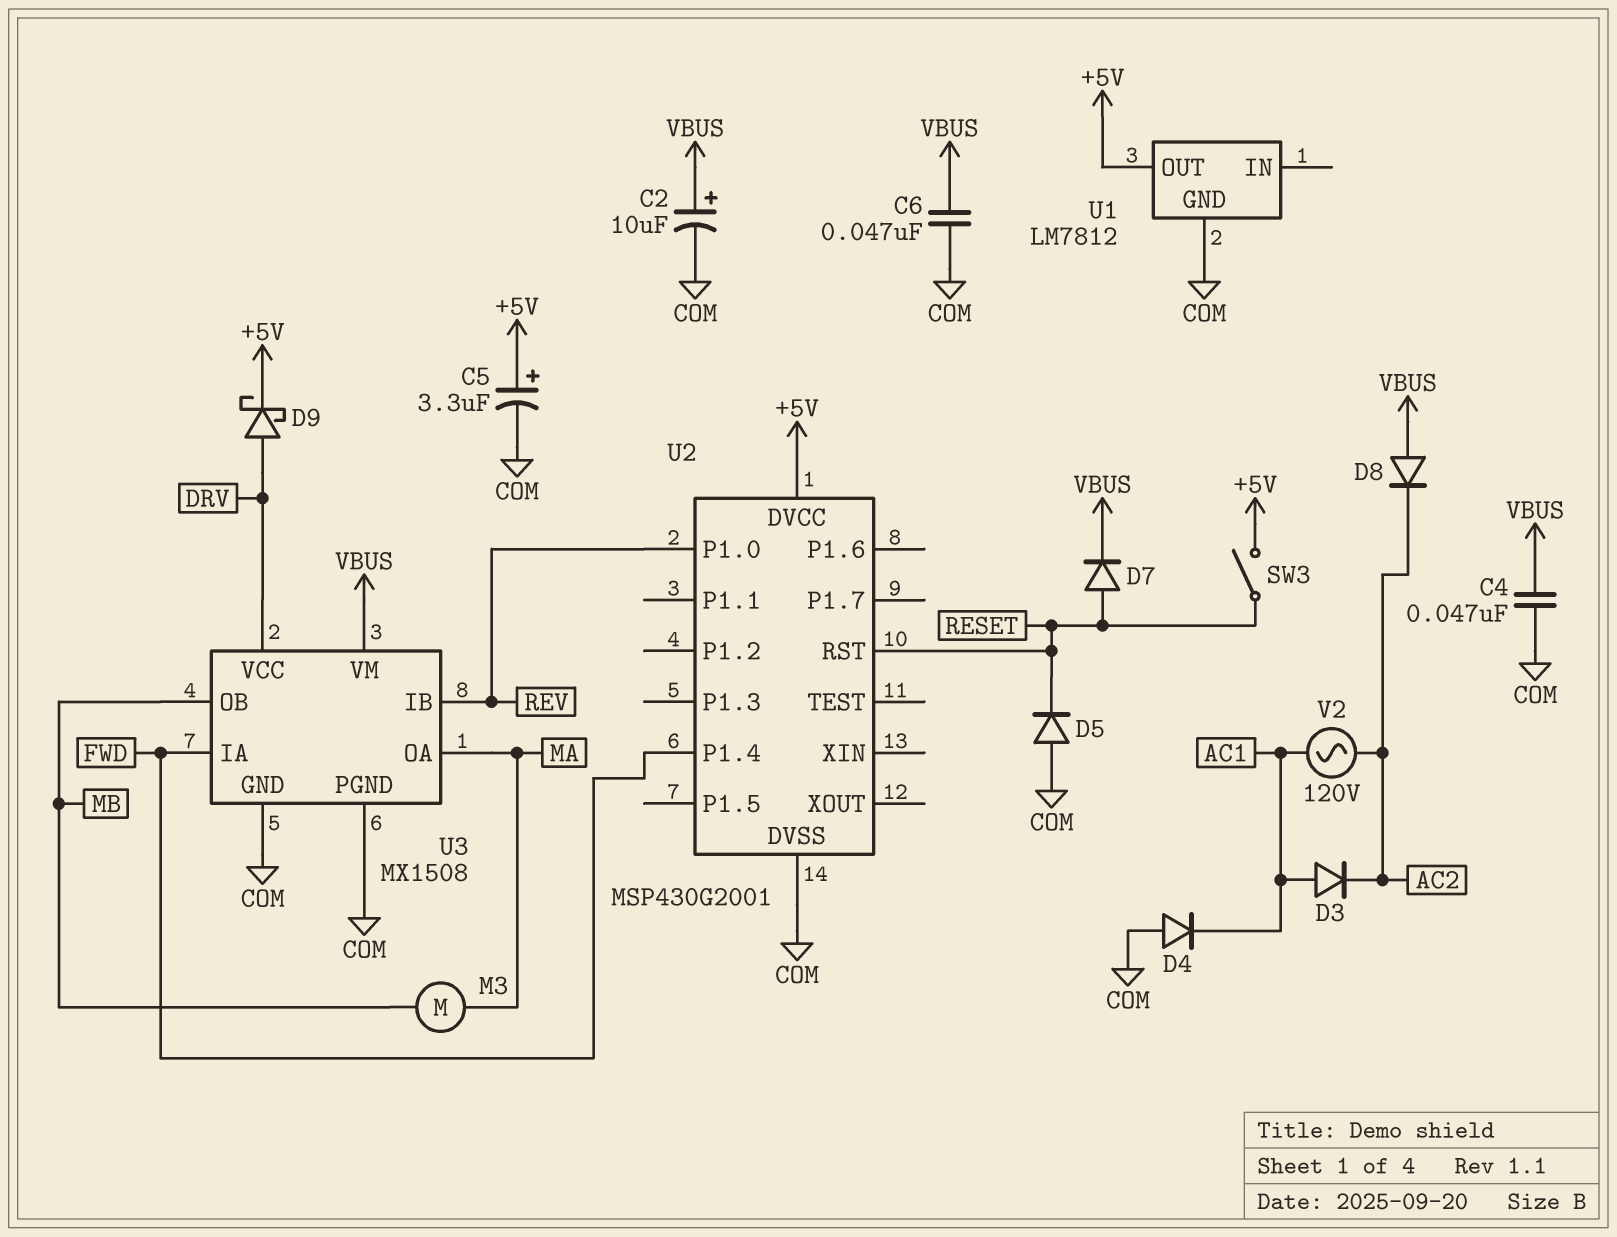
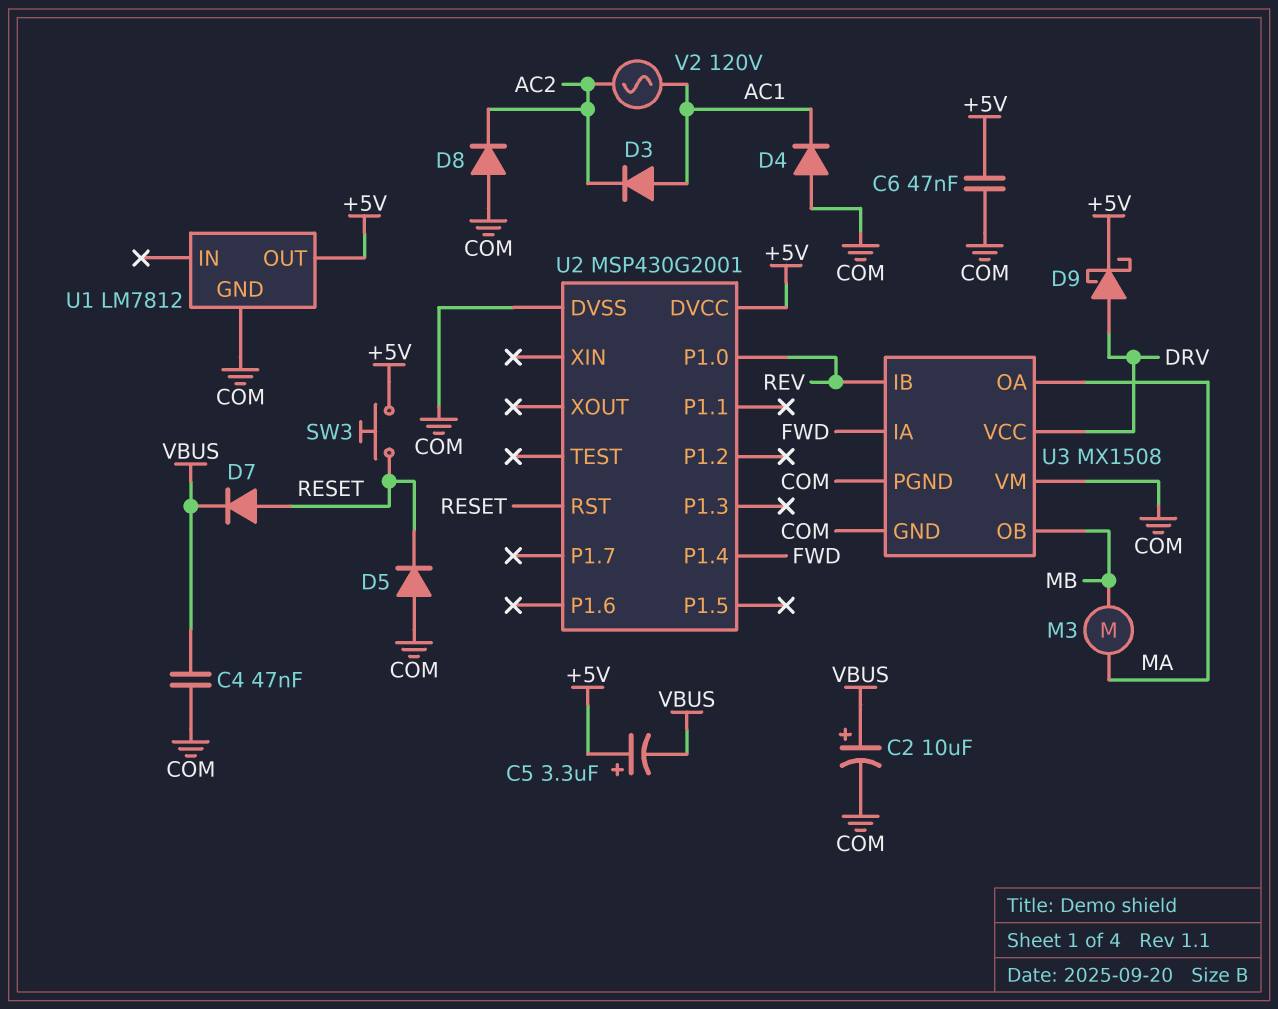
C5: 3.3uF (plus +5V, minus COM) -> 3.3uF (plus +5V, minus VBUS)
C6: 47nF (COM, VBUS) -> 47nF (+5V, COM)
D8: diode (A VBUS, K AC2) -> diode (A COM, K AC2)
SW3: switch (+5V, RESET) -> button (+5V, RESET)
U3 pin VM: VBUS -> COM

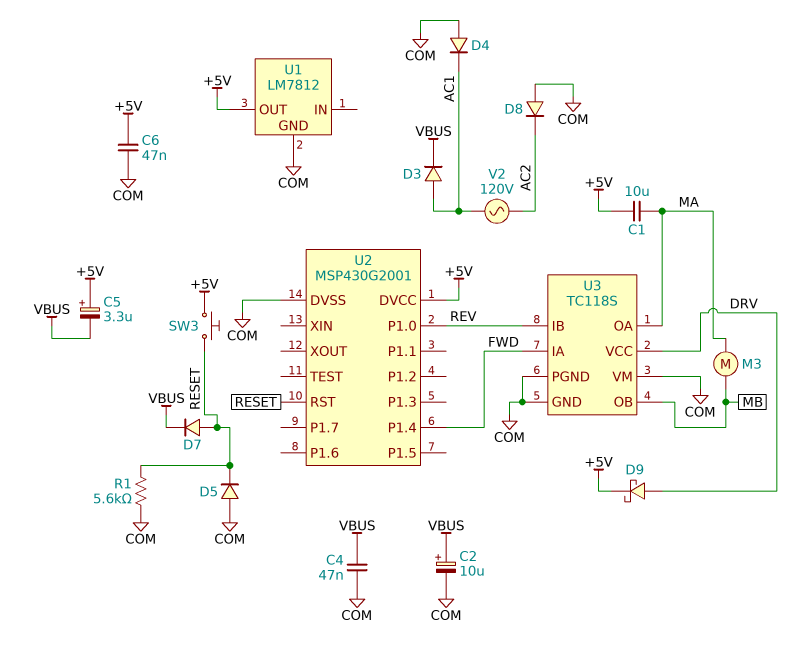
C1: none -> 10uF (+5V, MA)
D3: diode (A AC1, K AC2) -> diode (A AC1, K VBUS)
R1: none -> 5.6k (COM, RESET)
U3: MX1508 -> TC118S

